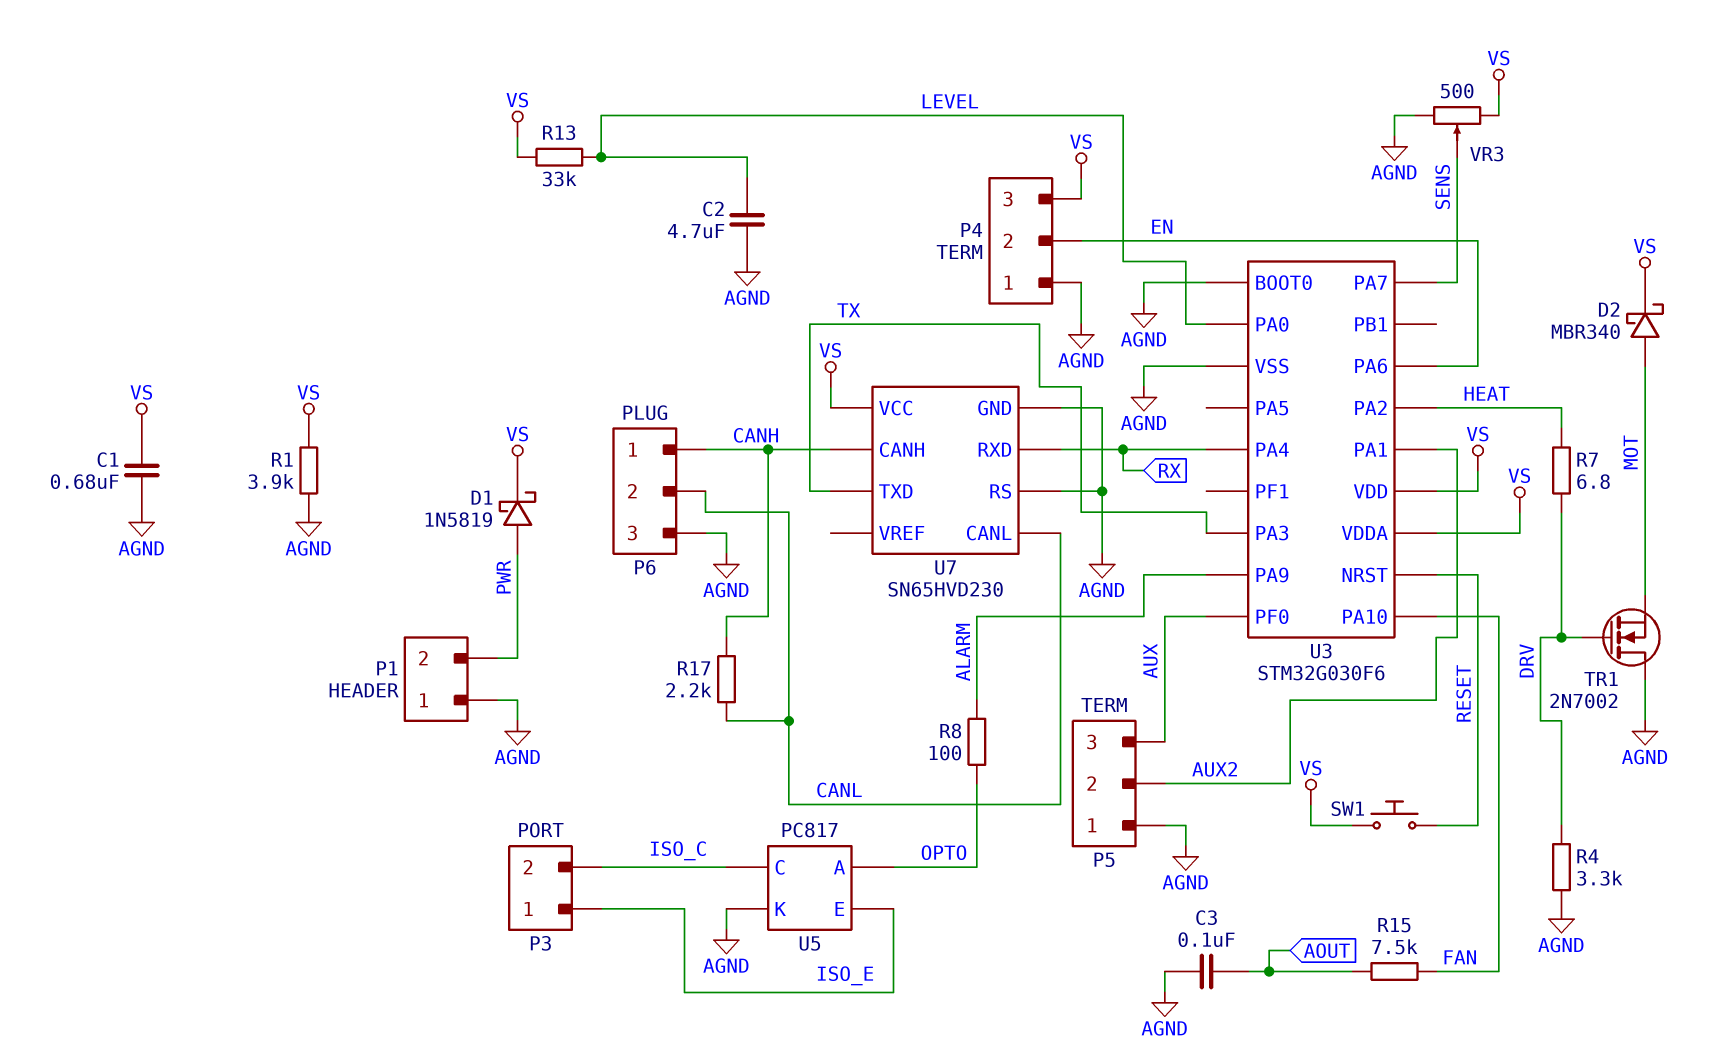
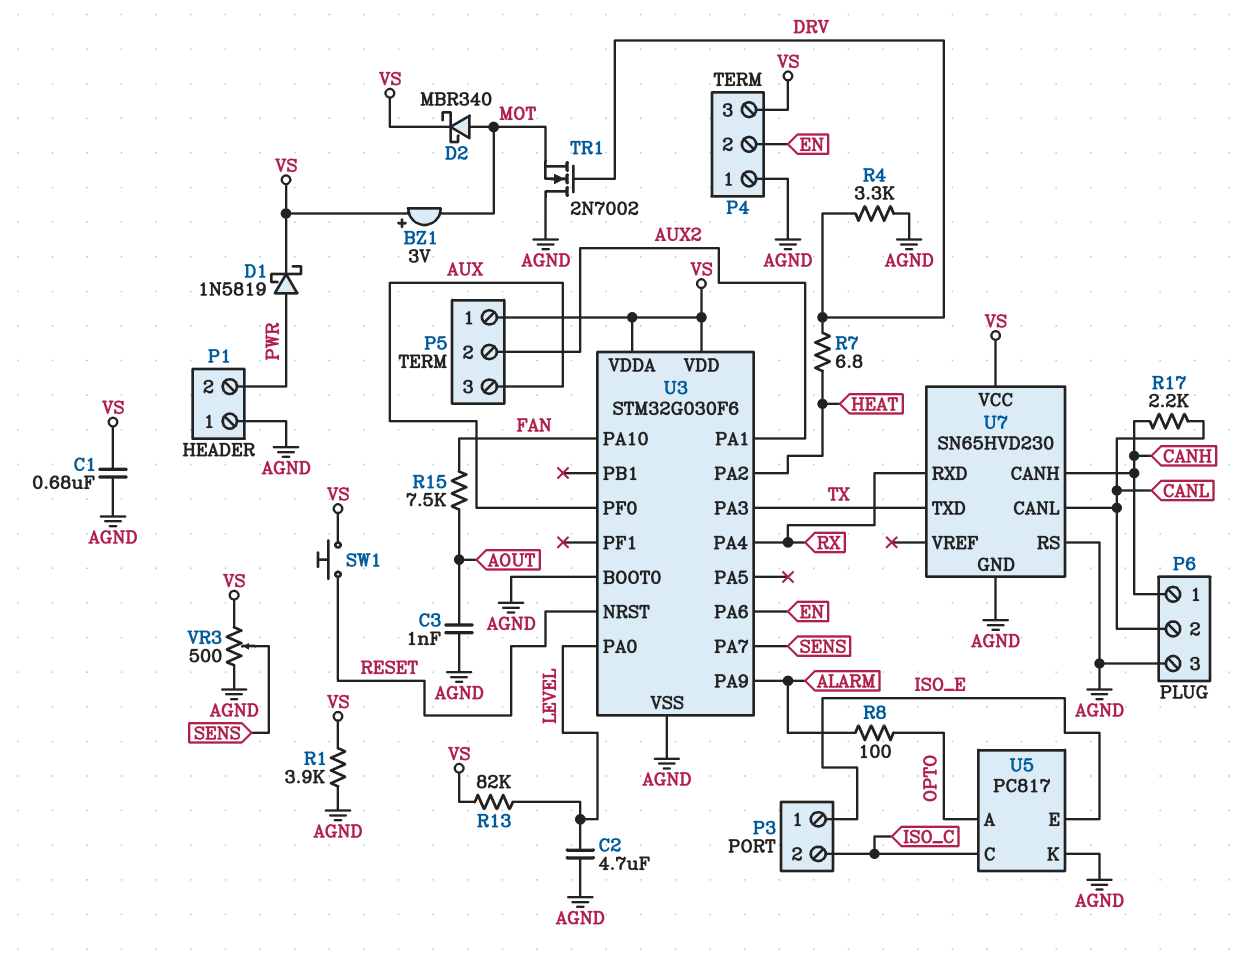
BZ1: none -> buzzer 3V (plus VS, minus MOT)
C3: 100nF (AGND, AOUT) -> 1nF (AGND, AOUT)
P5 pin 1: AGND -> VS
R13: 33k (LEVEL, VS) -> 82k (LEVEL, VS)

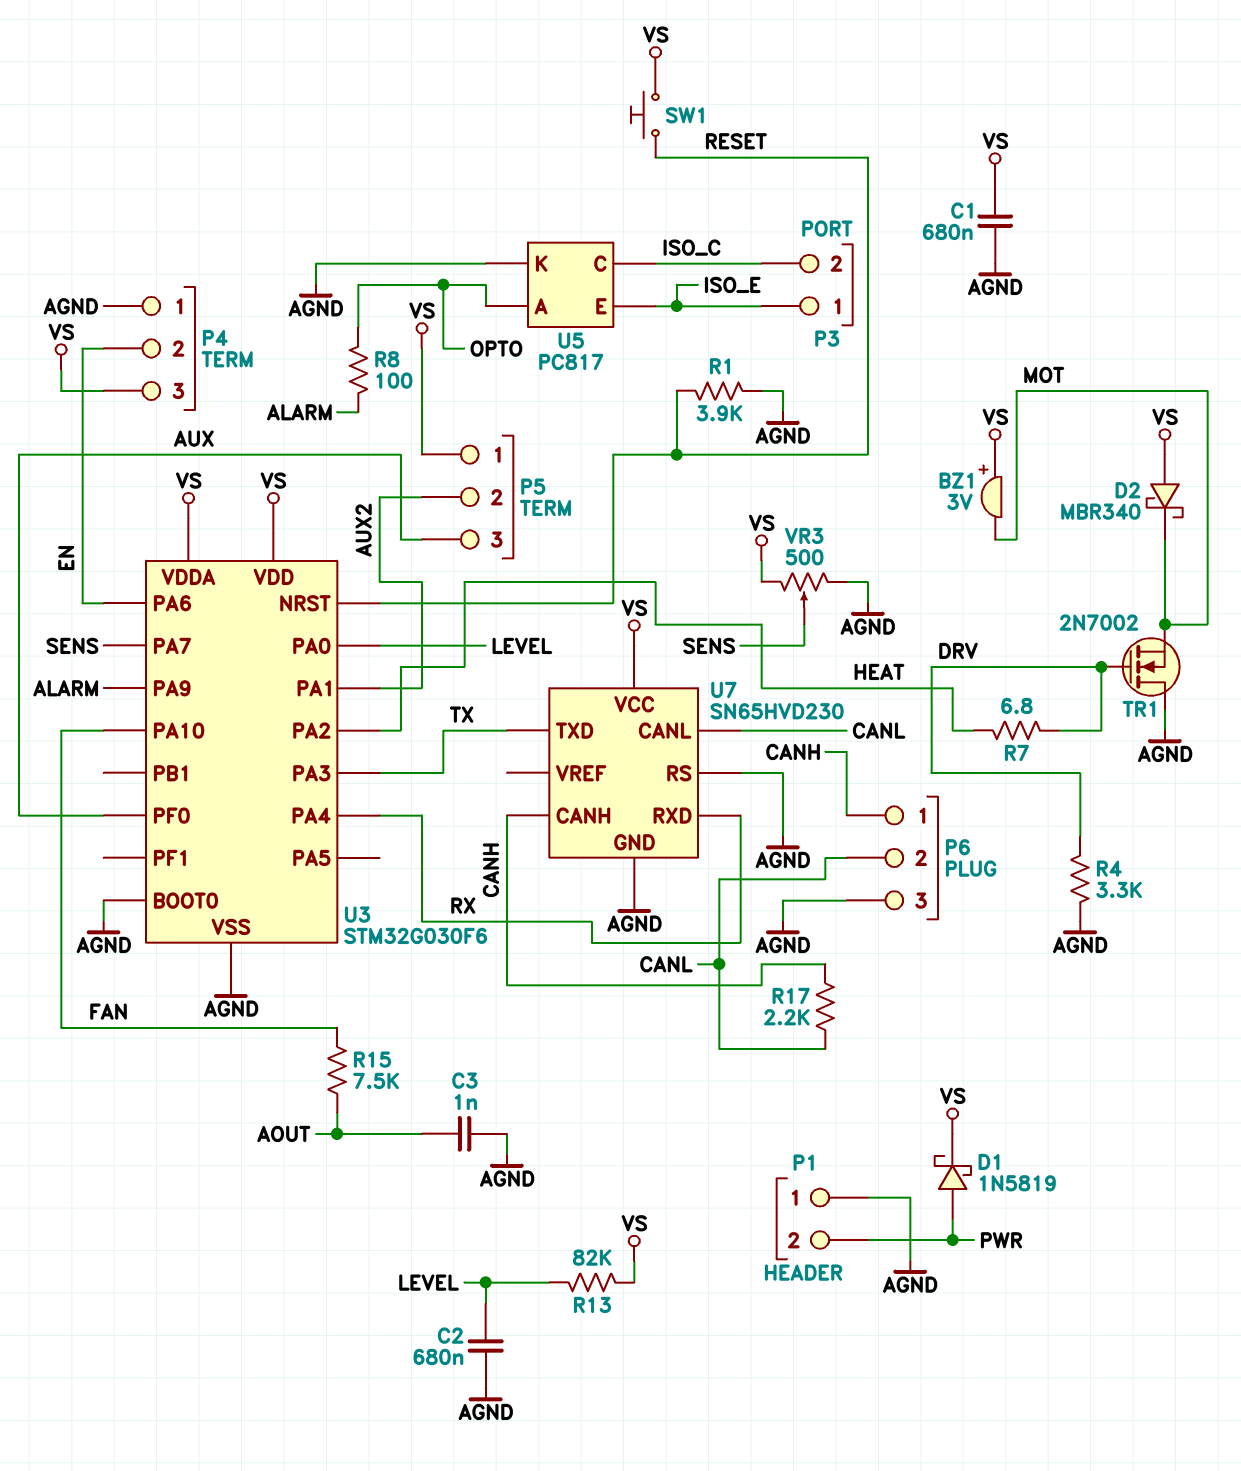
C2: 4.7uF (AGND, LEVEL) -> 680nF (AGND, LEVEL)
D2: schottky MBR340 (A MOT, K VS) -> schottky MBR340 (A VS, K MOT)
R1: 3.9k (AGND, VS) -> 3.9k (AGND, RESET)

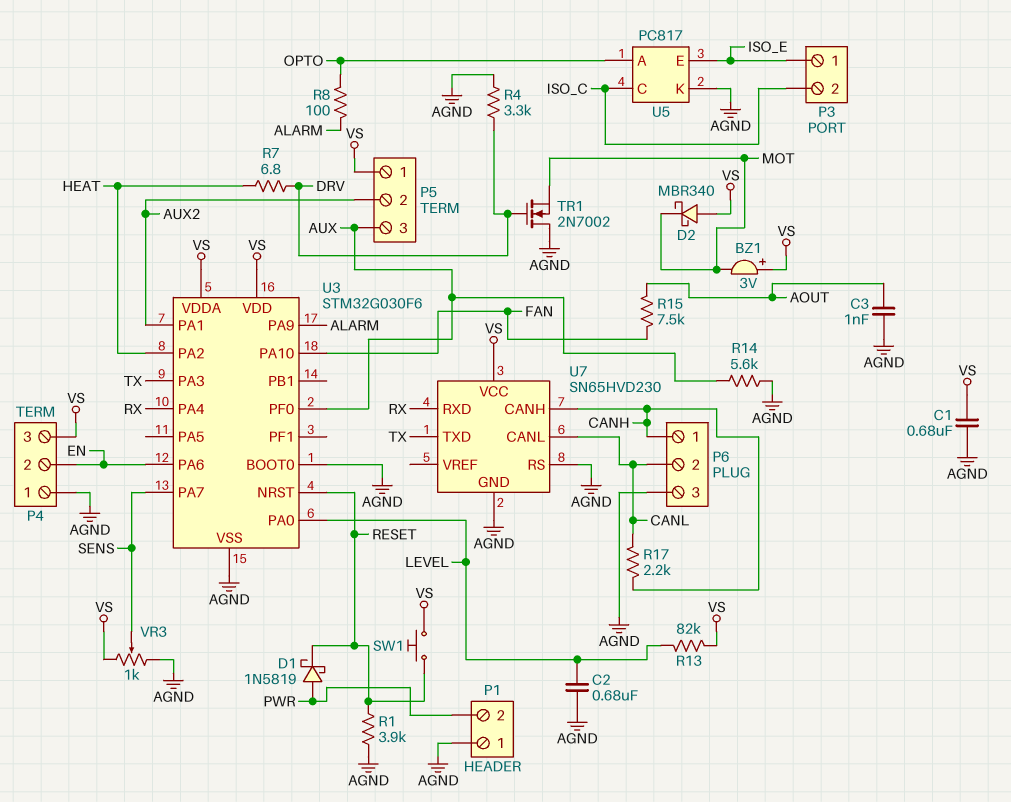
D1: schottky 1N5819 (A PWR, K VS) -> schottky 1N5819 (A PWR, K RESET)
R14: none -> 5.6k (AGND, AUX)
VR3: 500 (AGND, VS, wiper SENS) -> 1k (AGND, VS, wiper SENS)

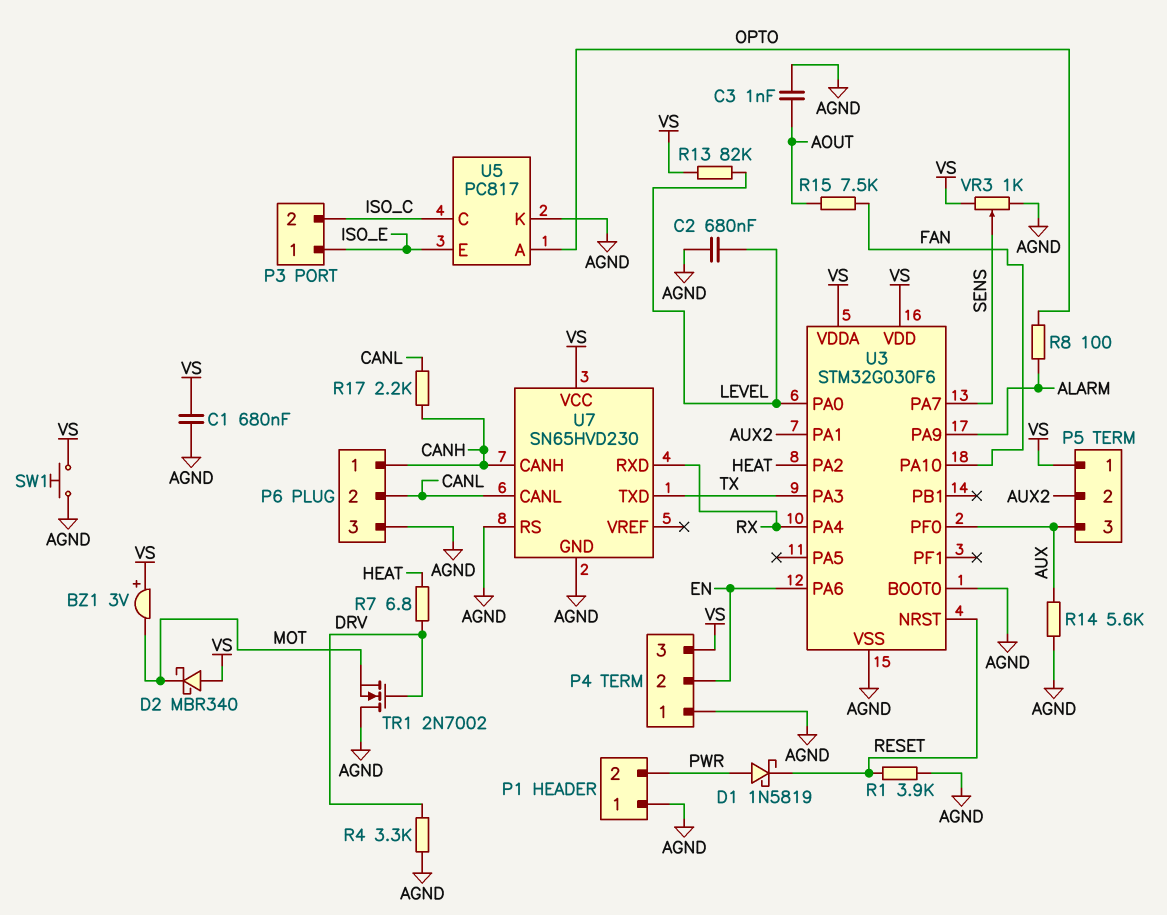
SW1: button (RESET, VS) -> button (AGND, VS)

